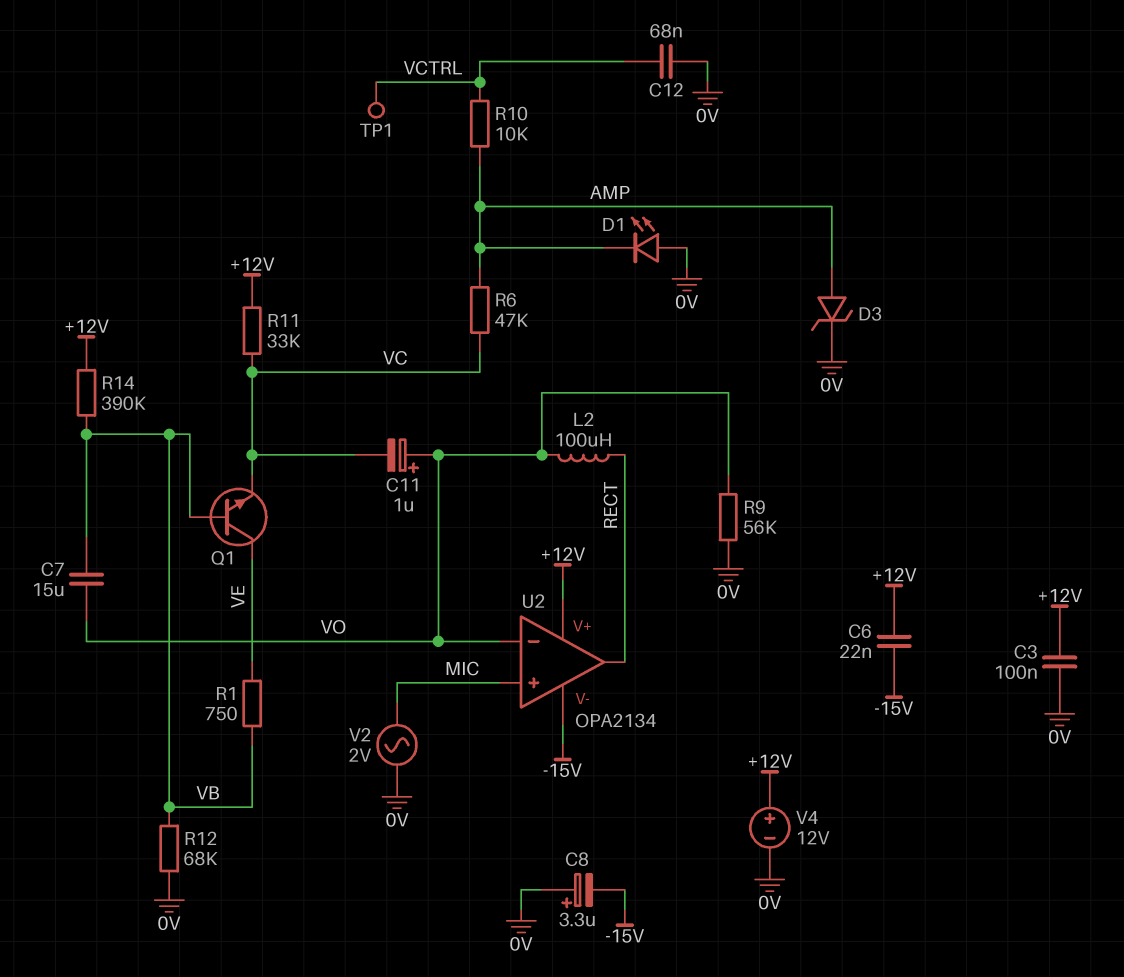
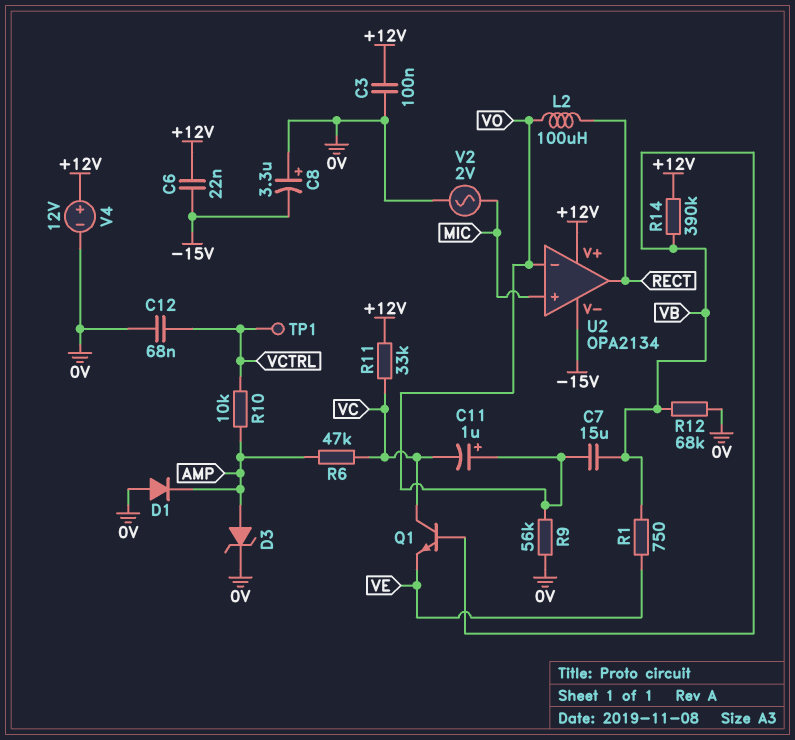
D1: LED (A 0V, K AMP) -> diode (A 0V, K AMP)
Q1: NPN (B VB, C VE, E VC) -> NPN (B VB, C VC, E VE)

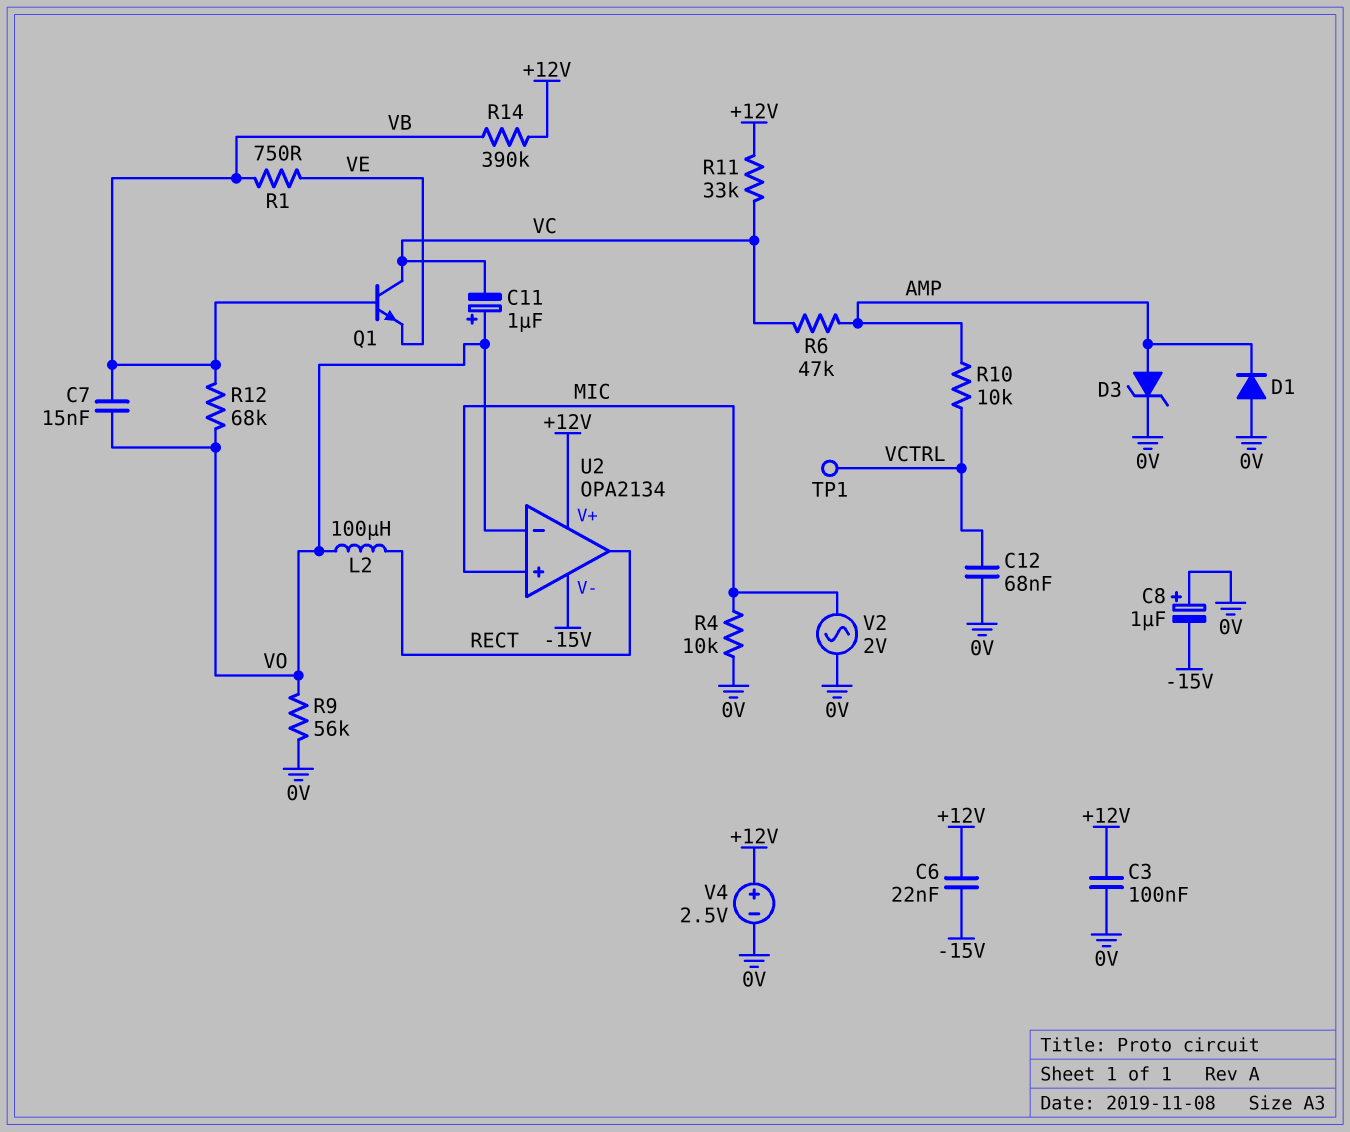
C7: 15uF (VB, VO) -> 15nF (VB, VO)
C8: 3.3uF (plus 0V, minus -15V) -> 1uF (plus 0V, minus -15V)
R4: none -> 10k (0V, MIC)
R12: 68k (0V, VB) -> 68k (VB, VO)
V4: 12V (plus +12V, minus 0V) -> 2.5V (plus +12V, minus 0V)

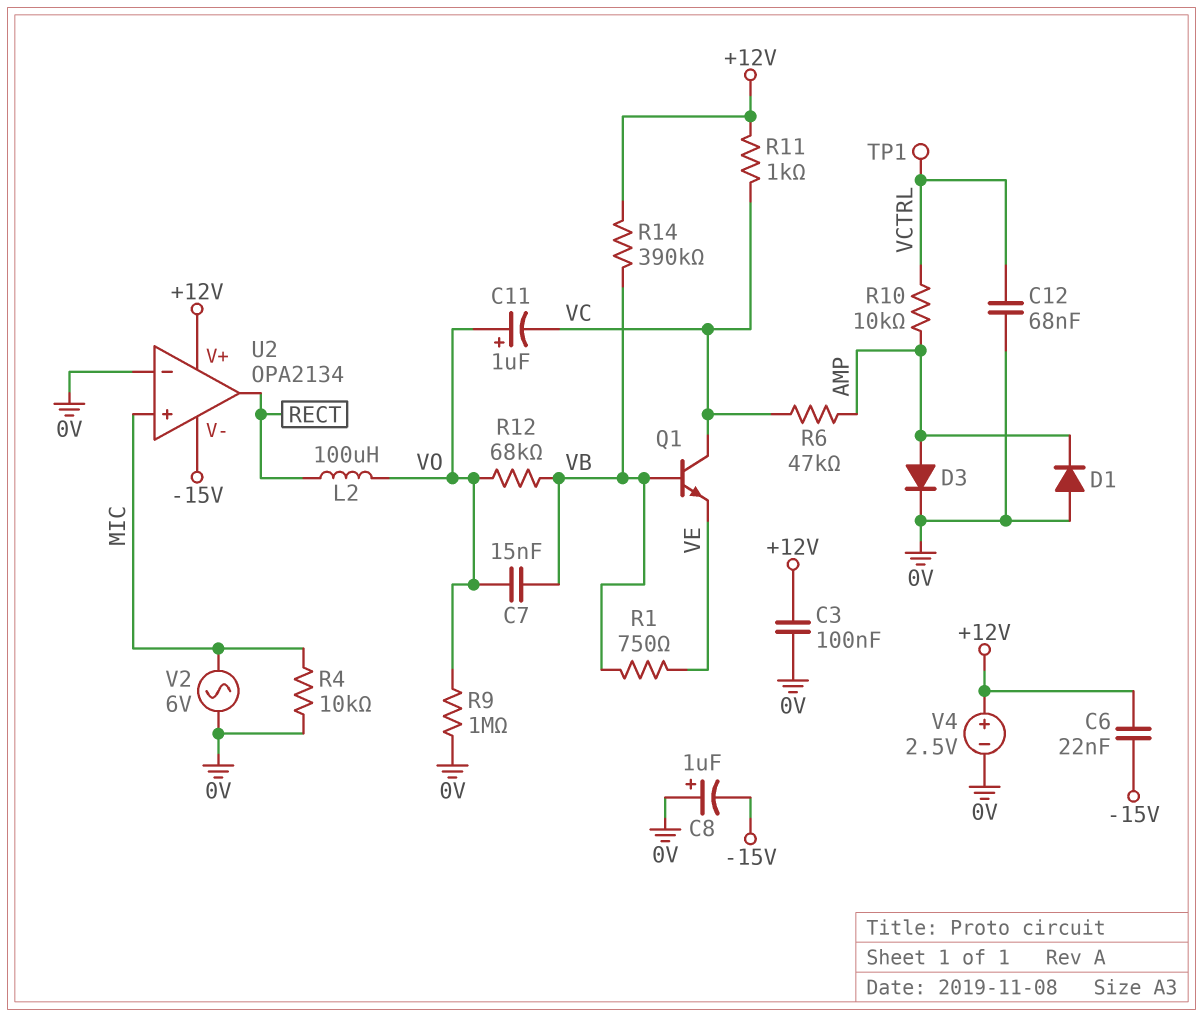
D3: zener (A AMP, K 0V) -> diode (A AMP, K 0V)
R9: 56k (0V, VO) -> 1M (0V, VO)
R11: 33k (+12V, VC) -> 1k (+12V, VC)
U2 pin in-: VO -> 0V
V2: AC 2V (0V, MIC) -> AC 6V (0V, MIC)

